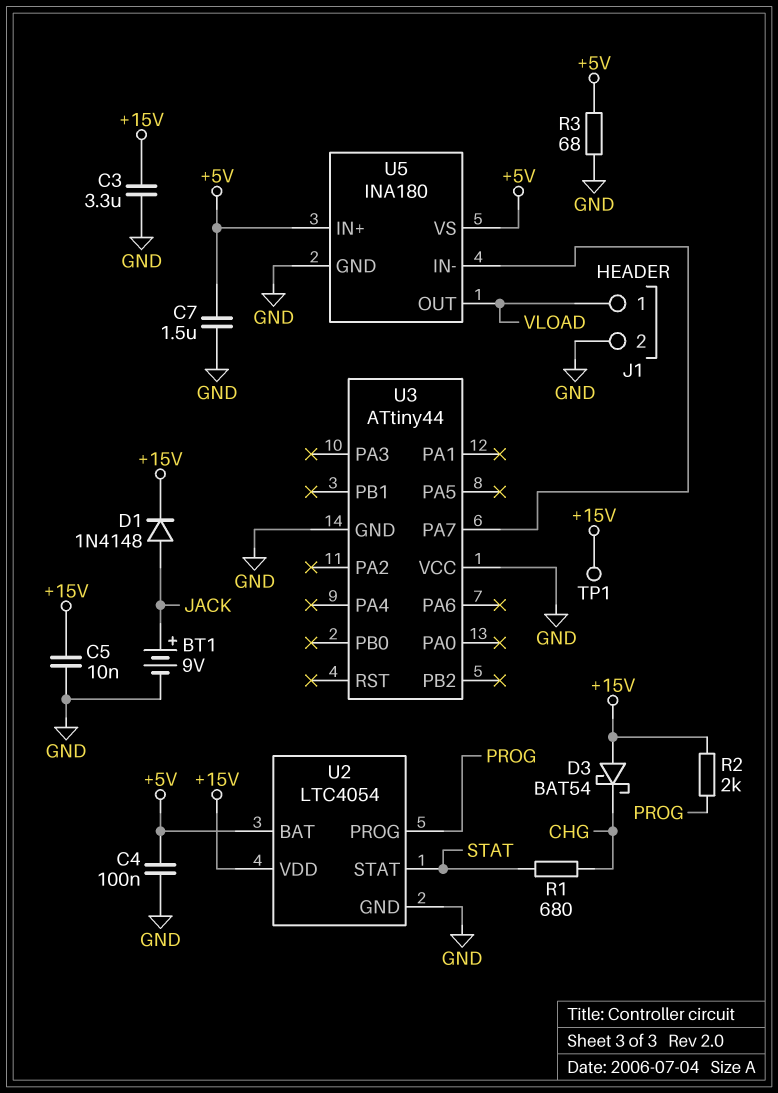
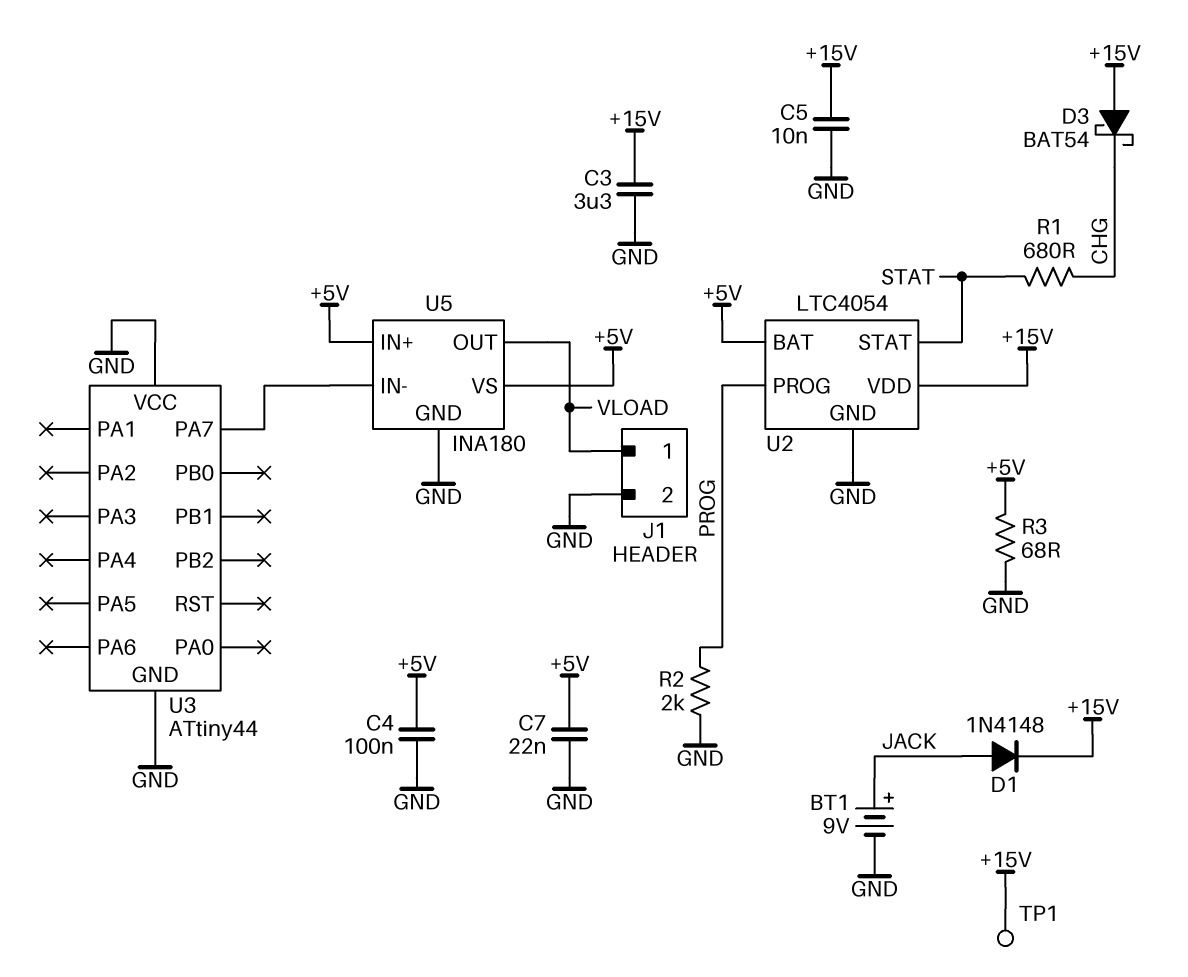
C7: 1.5uF (+5V, GND) -> 22nF (+5V, GND)
R2: 2k (+15V, PROG) -> 2k (GND, PROG)

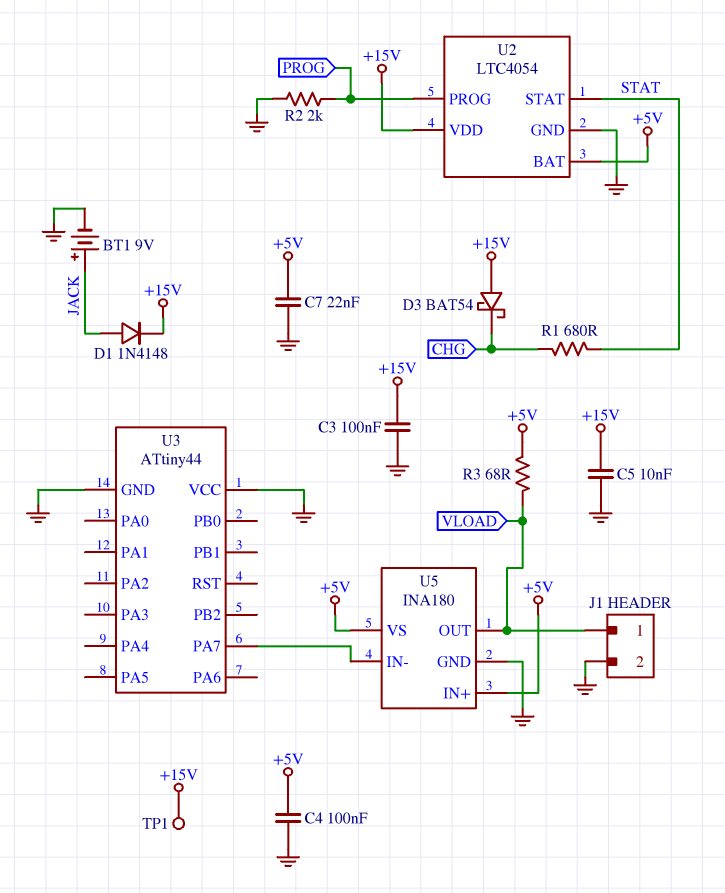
C3: 3.3uF (+15V, GND) -> 100nF (+15V, GND)
R3: 68 (+5V, GND) -> 68 (+5V, VLOAD)

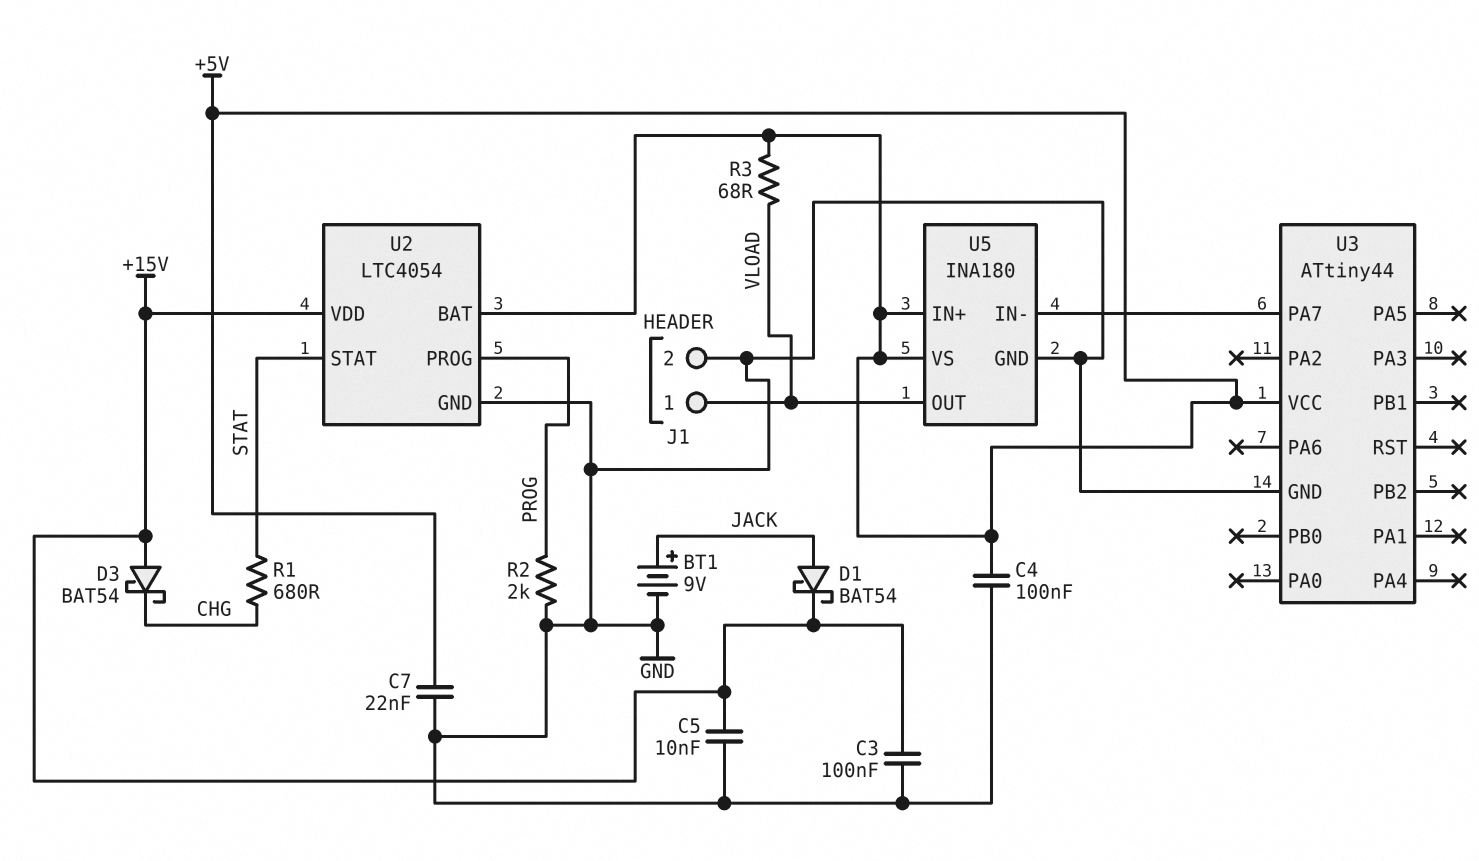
D1: diode 1N4148 (A JACK, K +15V) -> schottky BAT54 (A JACK, K +15V)
TP1: test point (+15V) -> none
U3 pin VCC: GND -> +5V

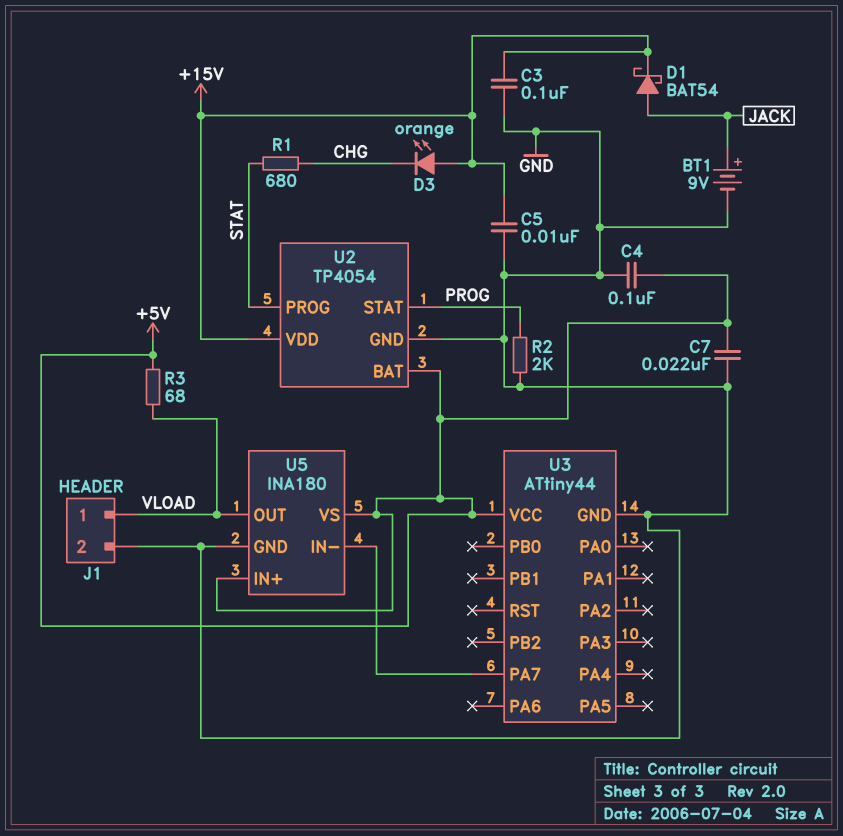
D3: schottky BAT54 (A +15V, K CHG) -> LED orange (A +15V, K CHG)
U2: LTC4054 -> TP4054
U2 pin PROG: PROG -> STAT
U2 pin STAT: STAT -> PROG

